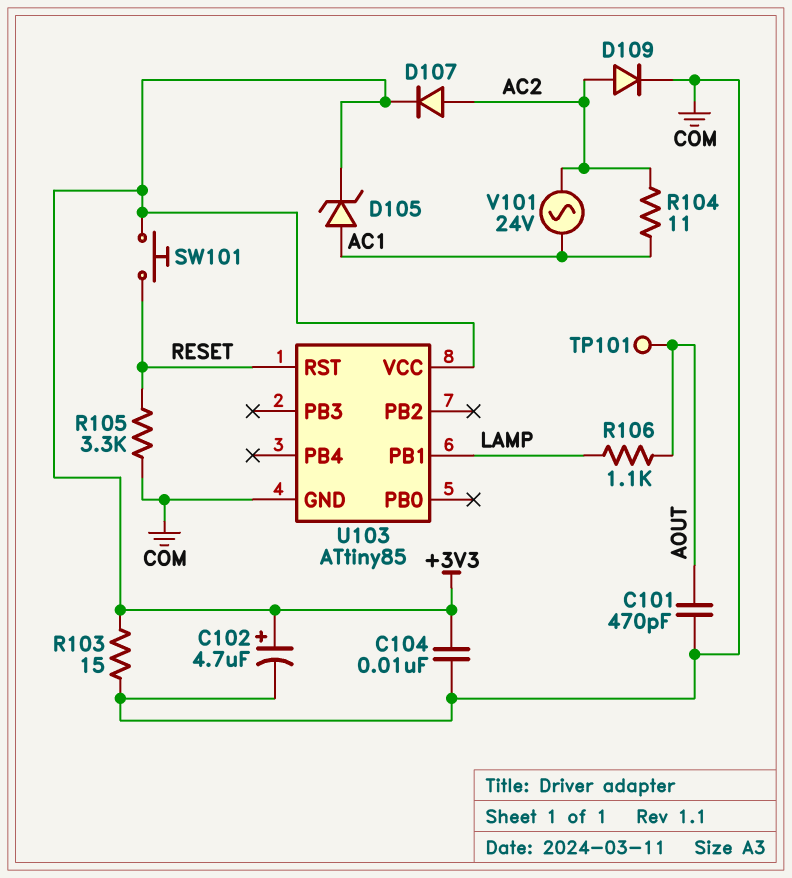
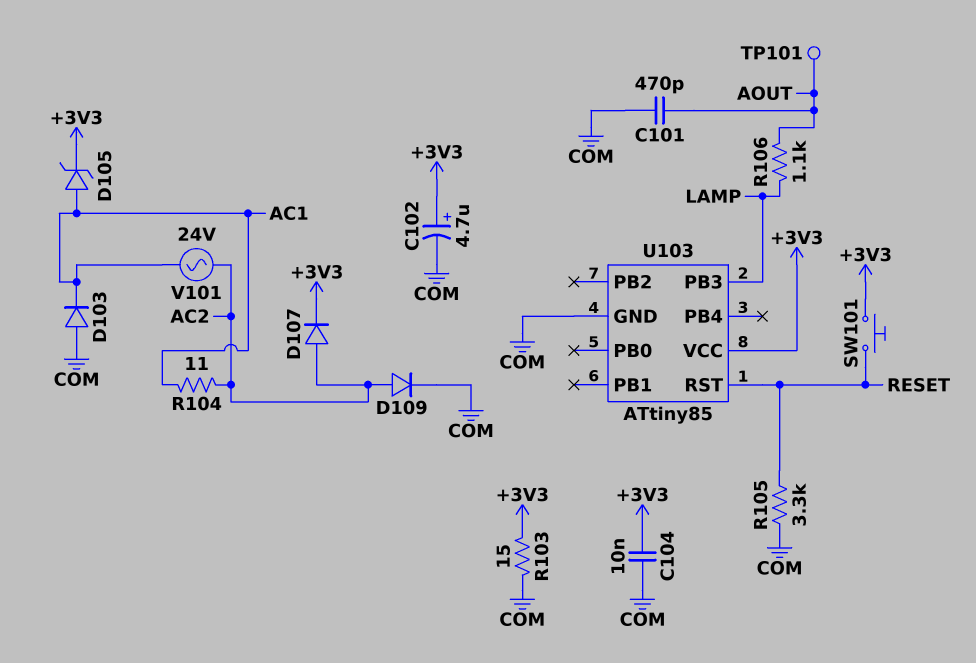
D103: none -> diode (A COM, K AC1)
U103 pin PB1: LAMP -> none
U103 pin PB3: none -> LAMP

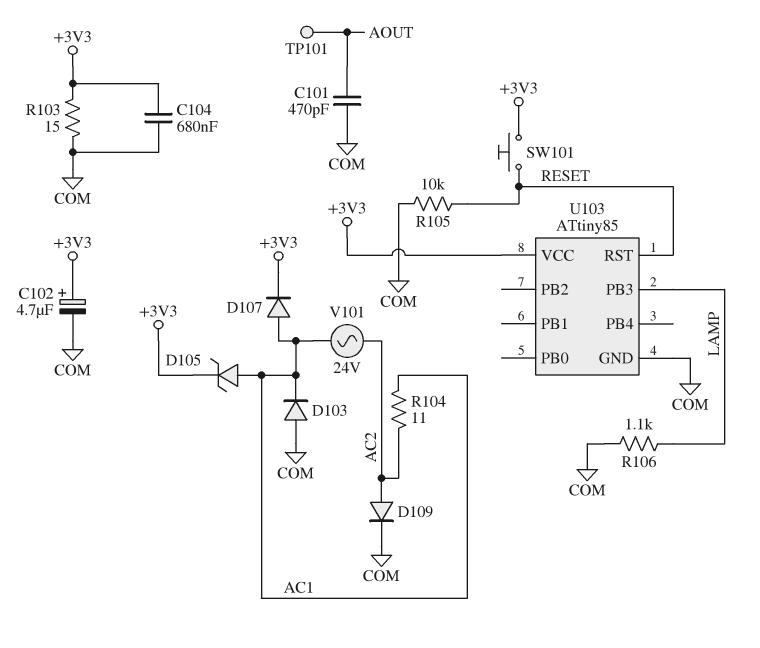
C104: 10nF (+3V3, COM) -> 680nF (+3V3, COM)
D107: diode (A AC2, K +3V3) -> diode (A AC1, K +3V3)
R105: 3.3k (COM, RESET) -> 10k (COM, RESET)
R106: 1.1k (AOUT, LAMP) -> 1.1k (COM, LAMP)

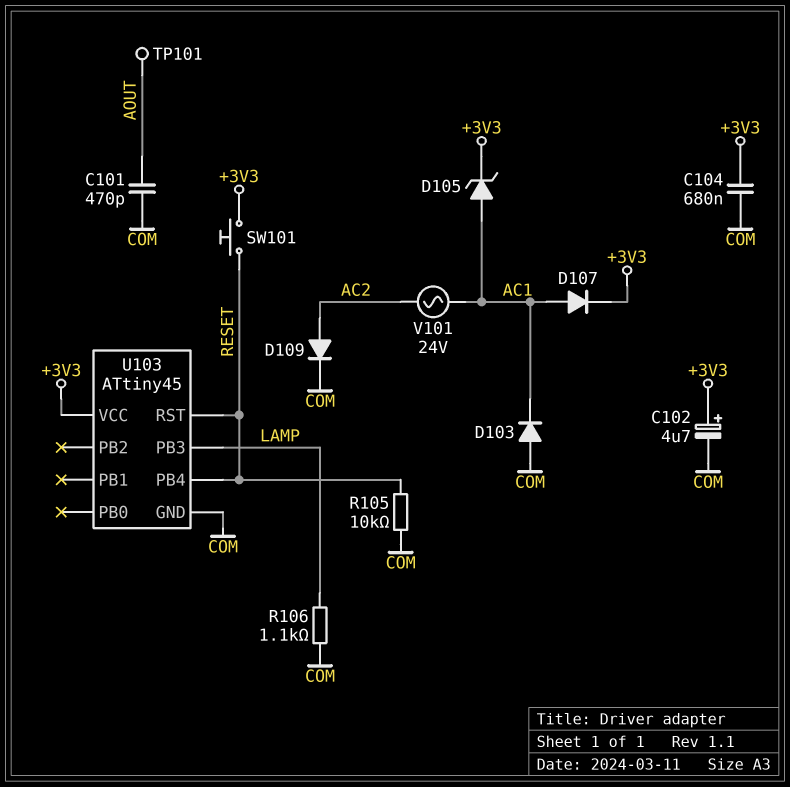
R103: 15 (+3V3, COM) -> none
R104: 11 (AC1, AC2) -> none
U103: ATtiny85 -> ATtiny45
U103 pin PB4: none -> RESET

